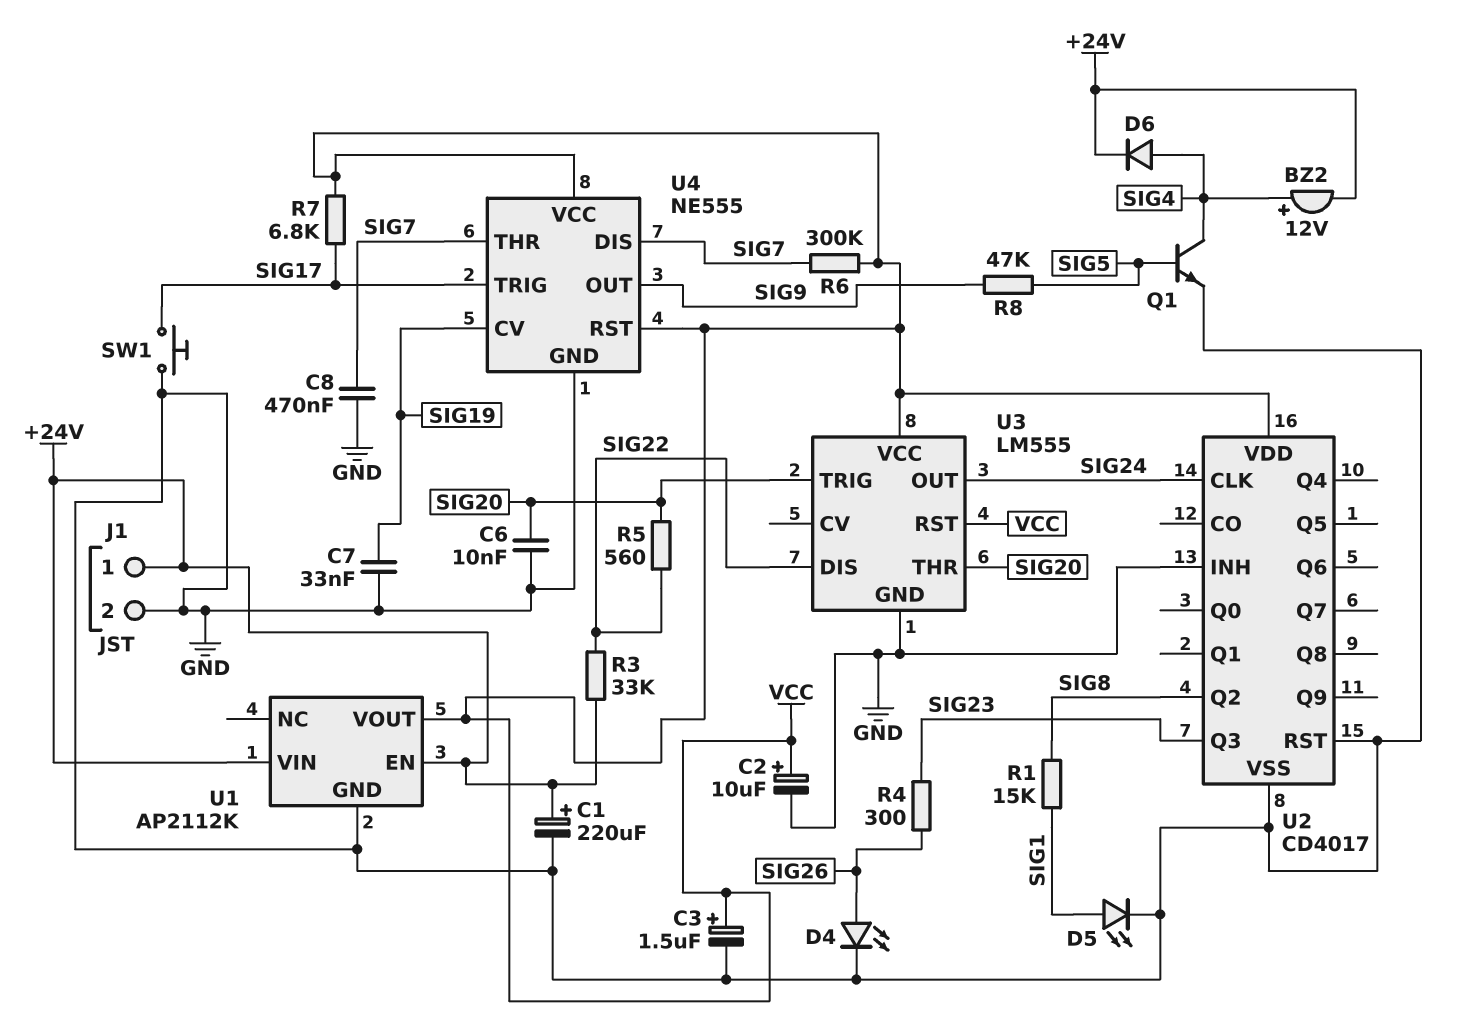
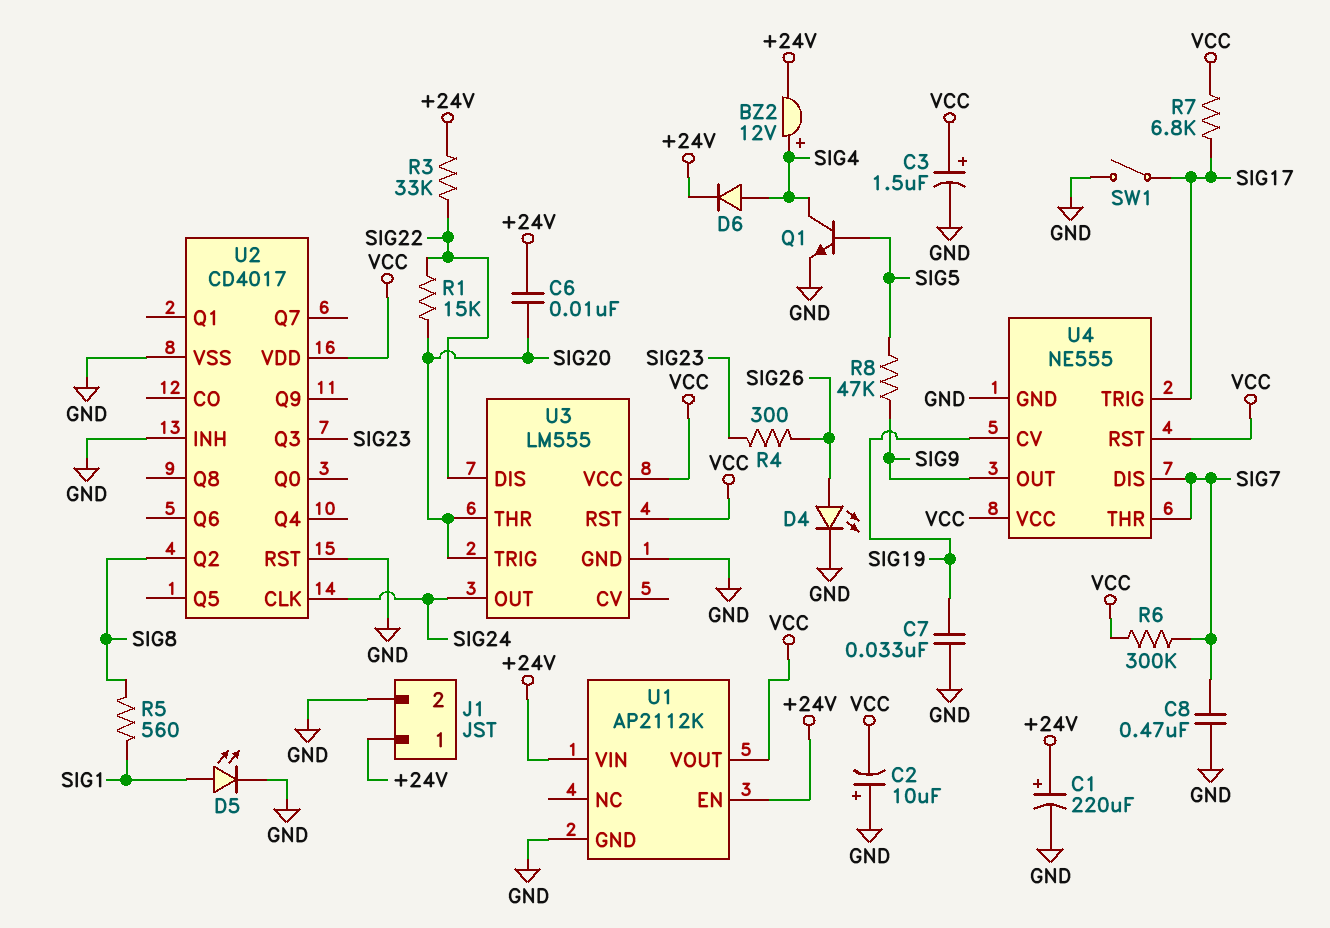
C2: 10uF (plus VCC, minus GND) -> 10uF (plus GND, minus VCC)
C6: 10nF (GND, SIG20) -> 10nF (+24V, SIG20)
R1: 15k (SIG1, SIG8) -> 15k (SIG20, SIG22)
R5: 560 (SIG20, SIG22) -> 560 (SIG1, SIG8)
SW1: button (GND, SIG17) -> switch (GND, SIG17)

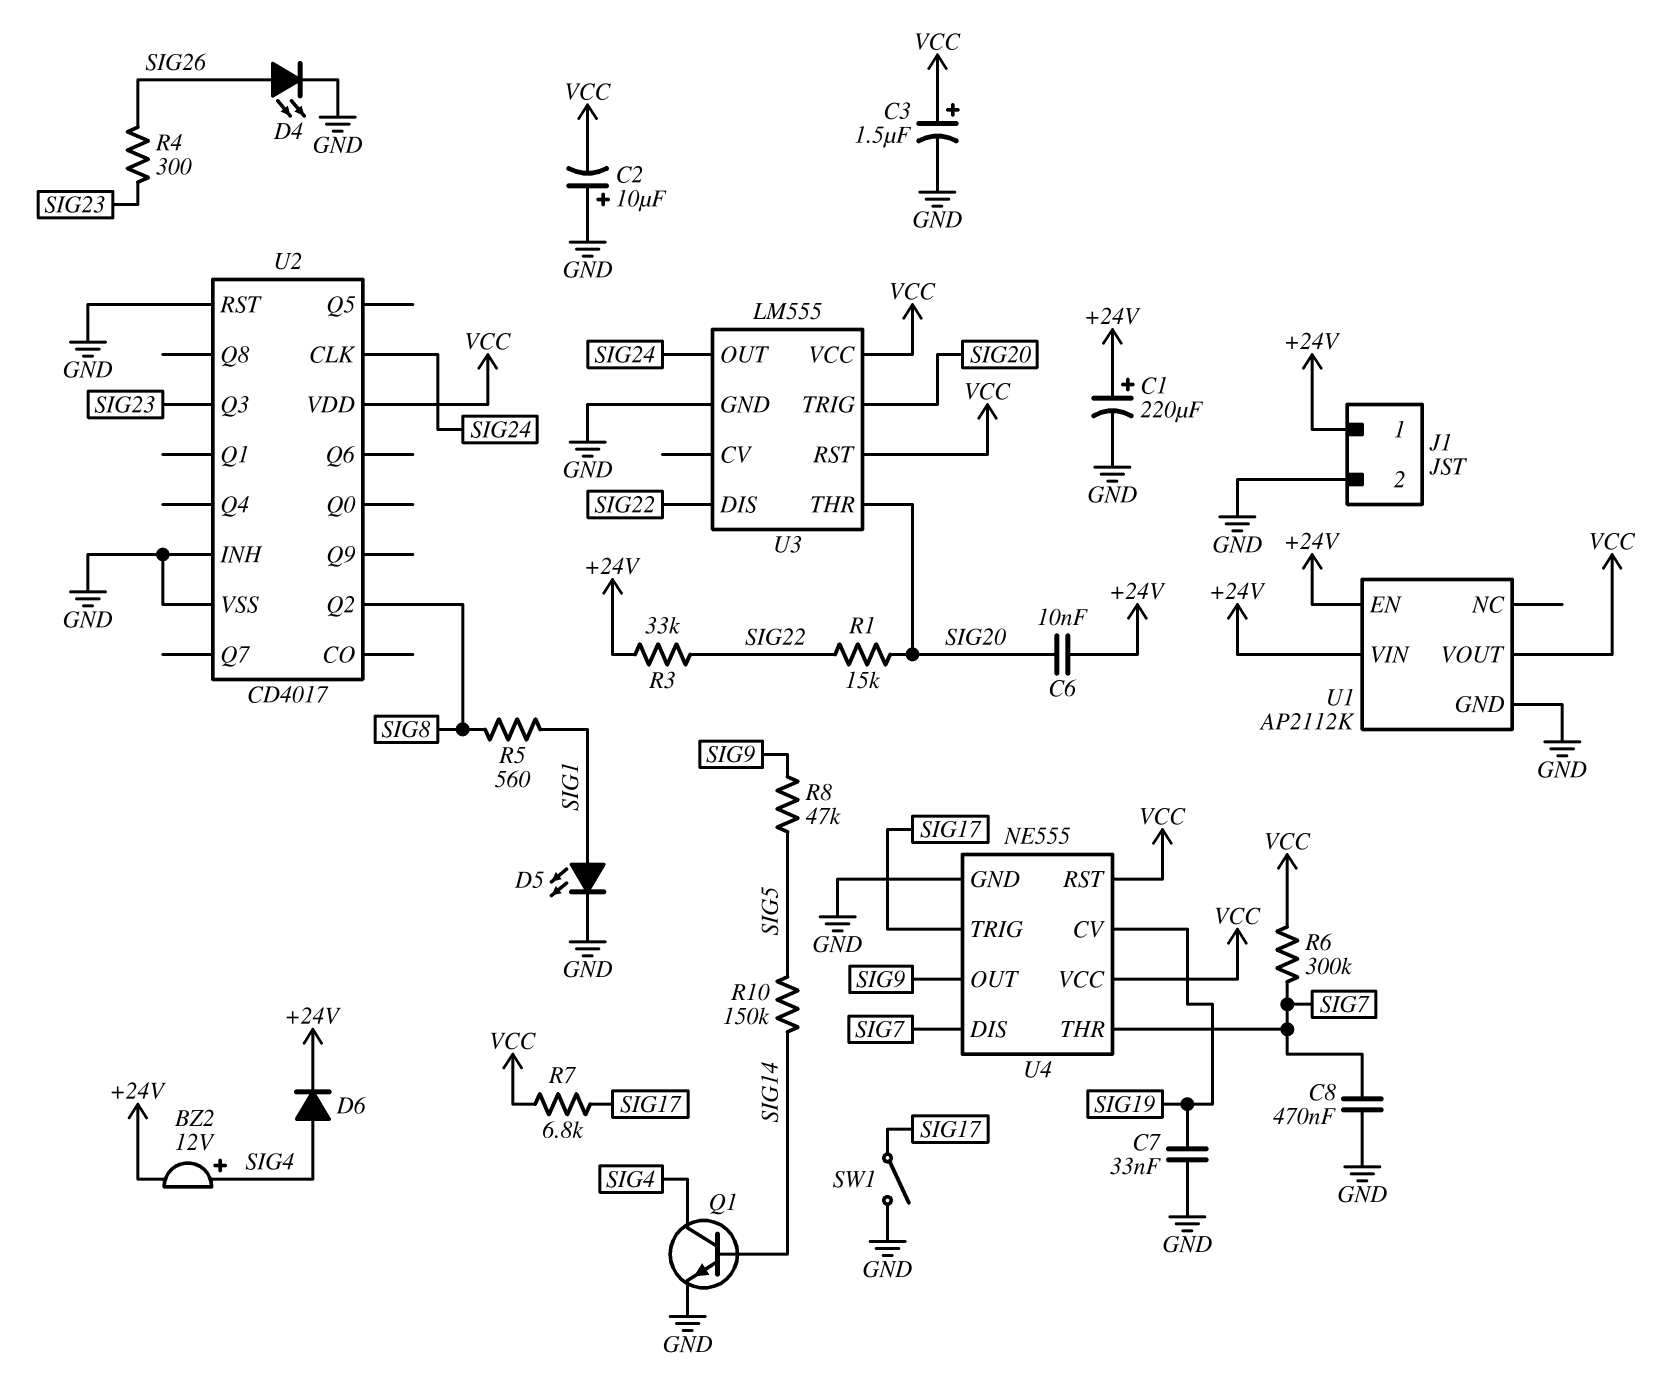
Q1: NPN (B SIG5, C SIG4, E GND) -> NPN (B SIG14, C SIG4, E GND)
R10: none -> 150k (SIG5, SIG14)

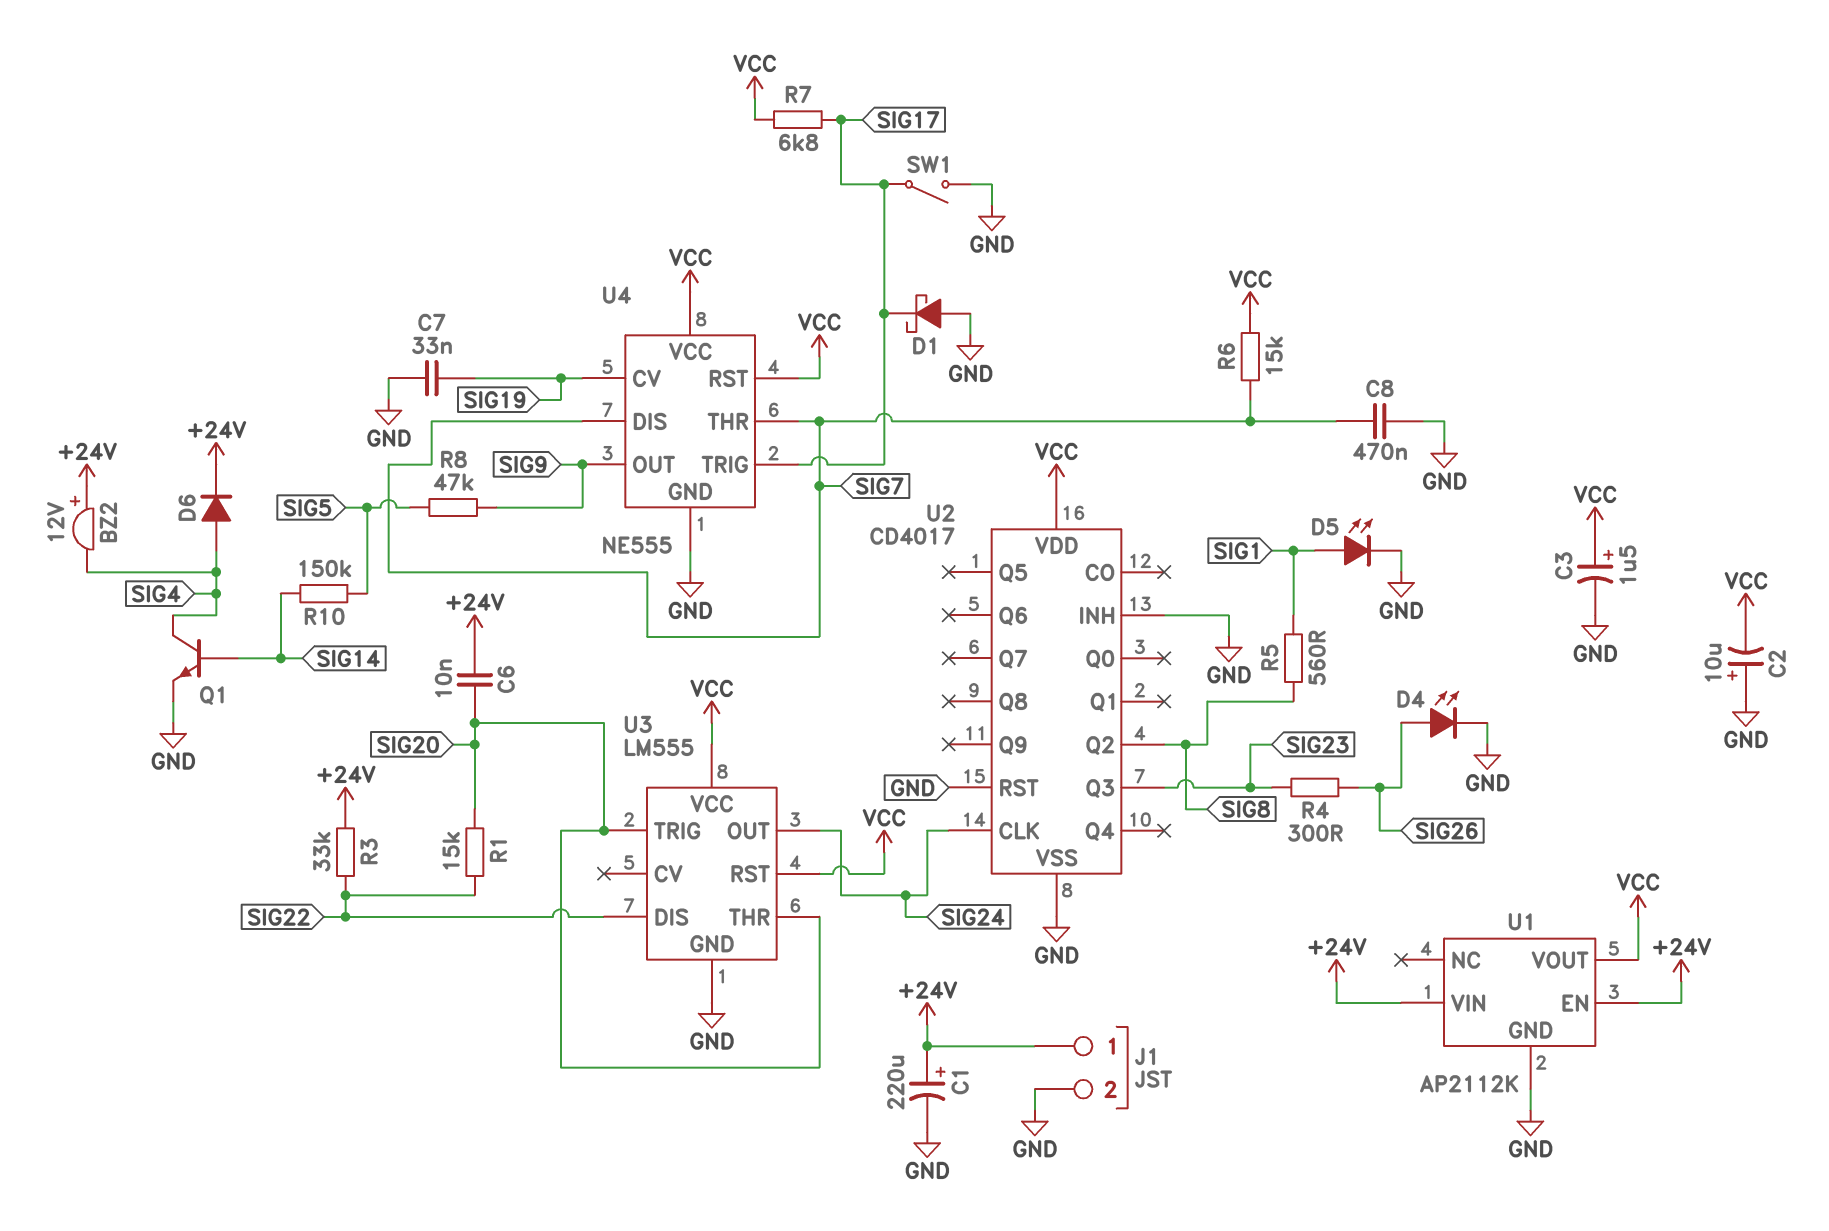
BZ2: buzzer 12V (plus SIG4, minus +24V) -> buzzer 12V (plus +24V, minus SIG4)
D1: none -> schottky (A GND, K SIG17)
R6: 300k (SIG7, VCC) -> 15k (SIG7, VCC)

